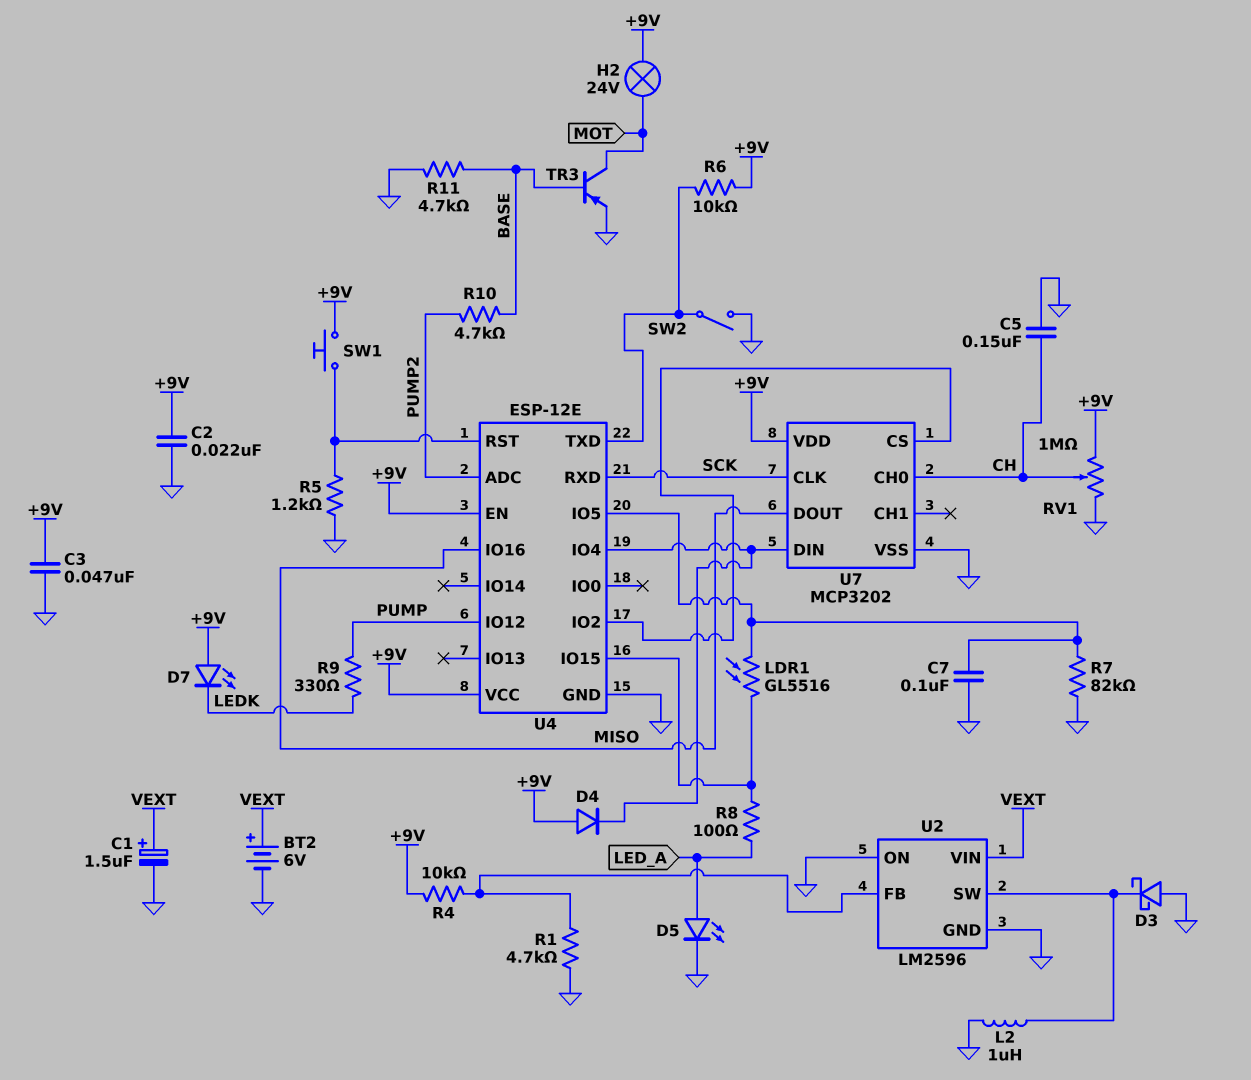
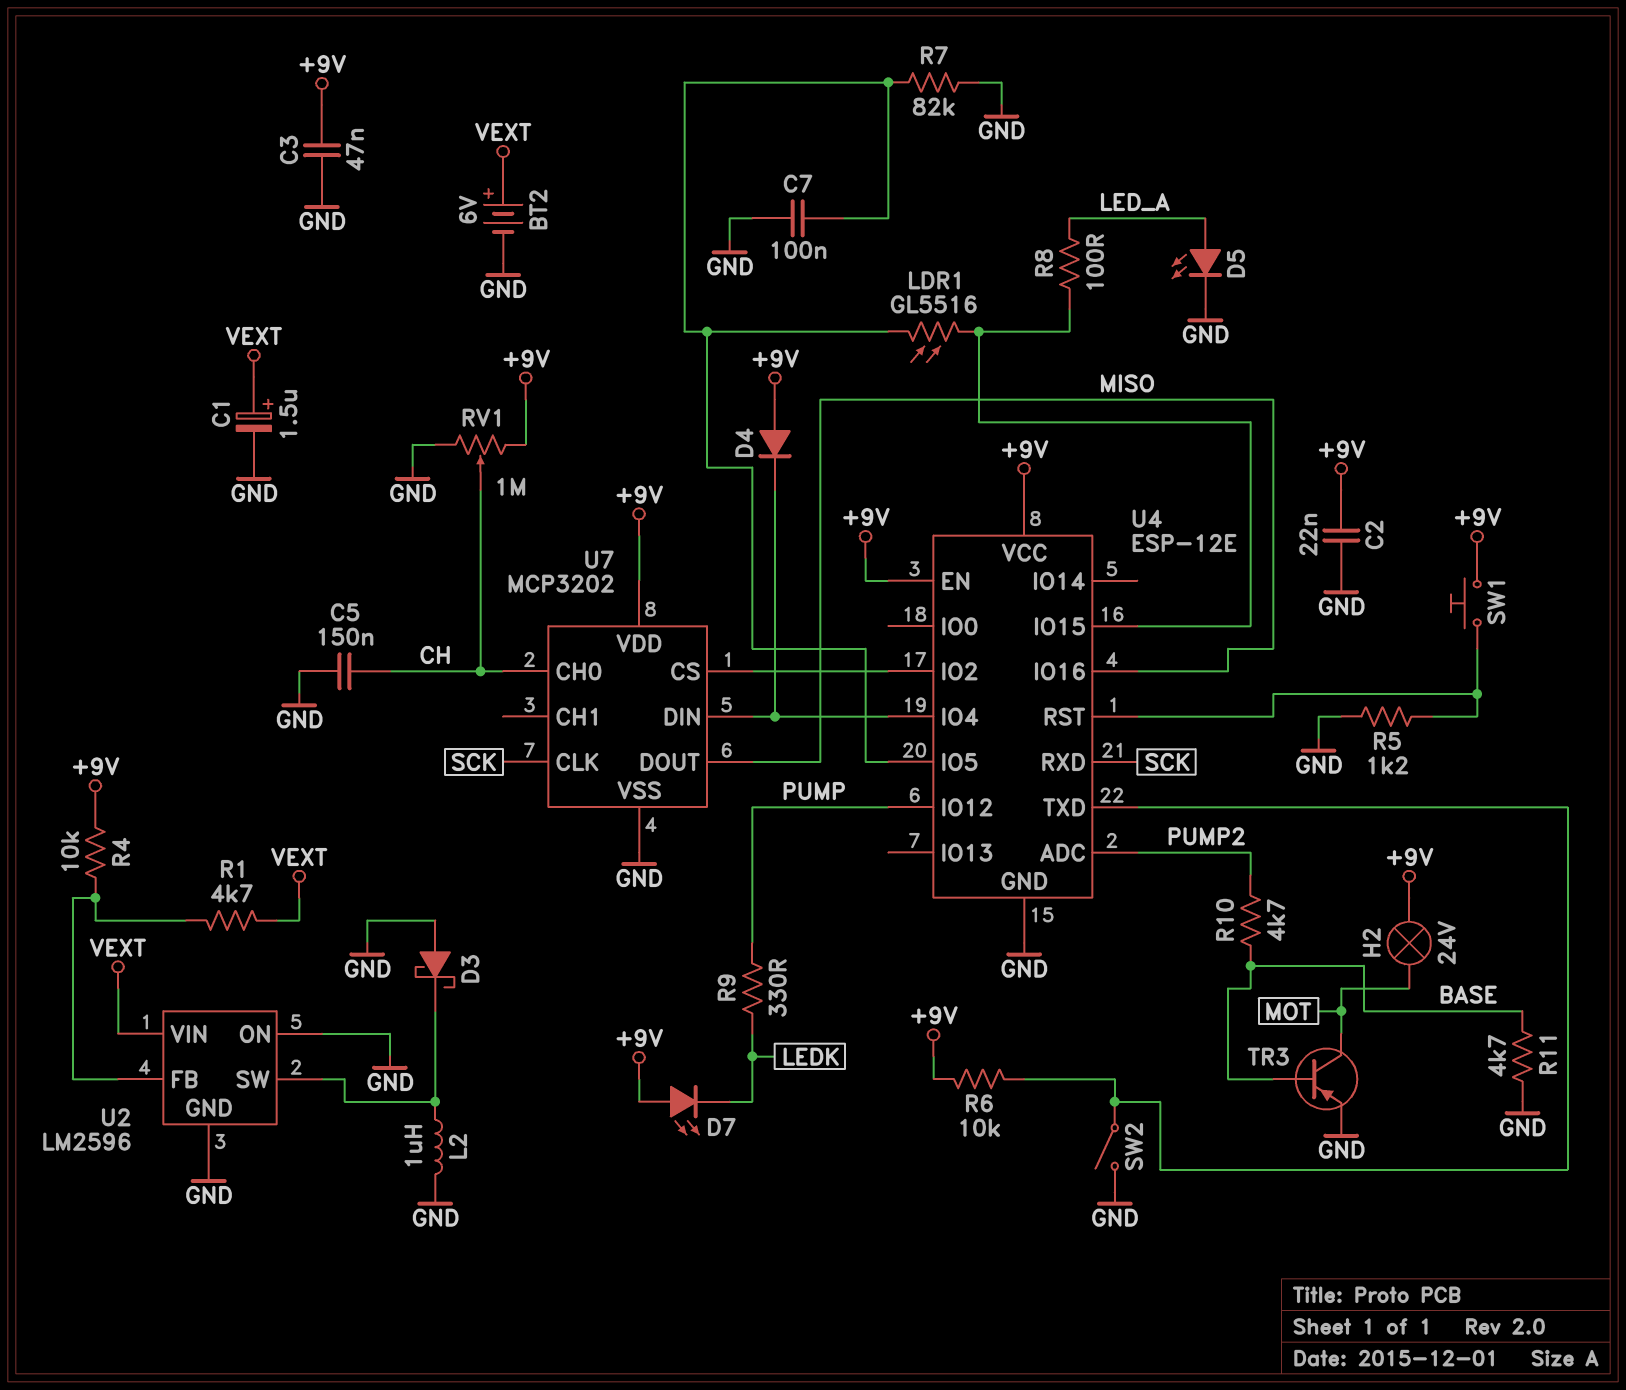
R1: 4.7k (GND, U2/FB) -> 4.7k (U2/FB, VEXT)

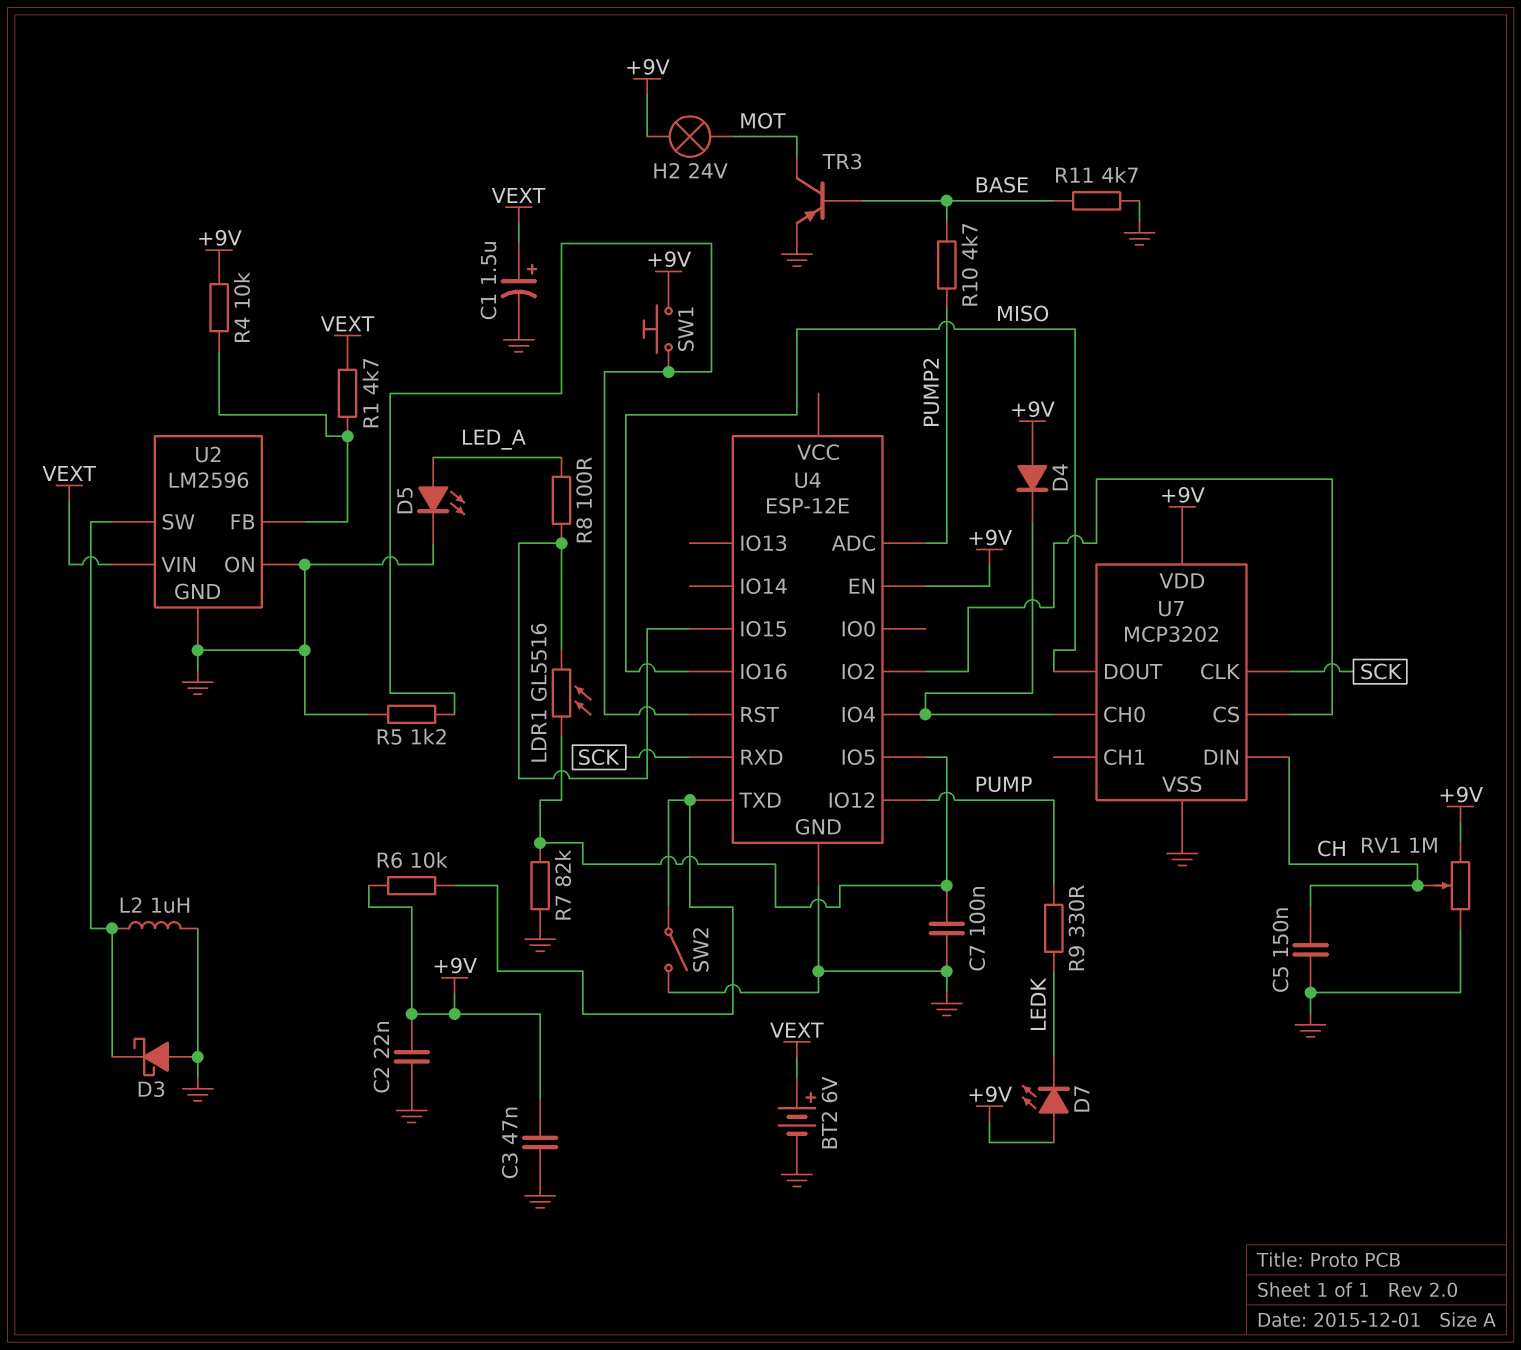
U4 pin VCC: +9V -> none
U7 pin CH0: CH -> U4/IO4
U7 pin DIN: U4/IO4 -> CH

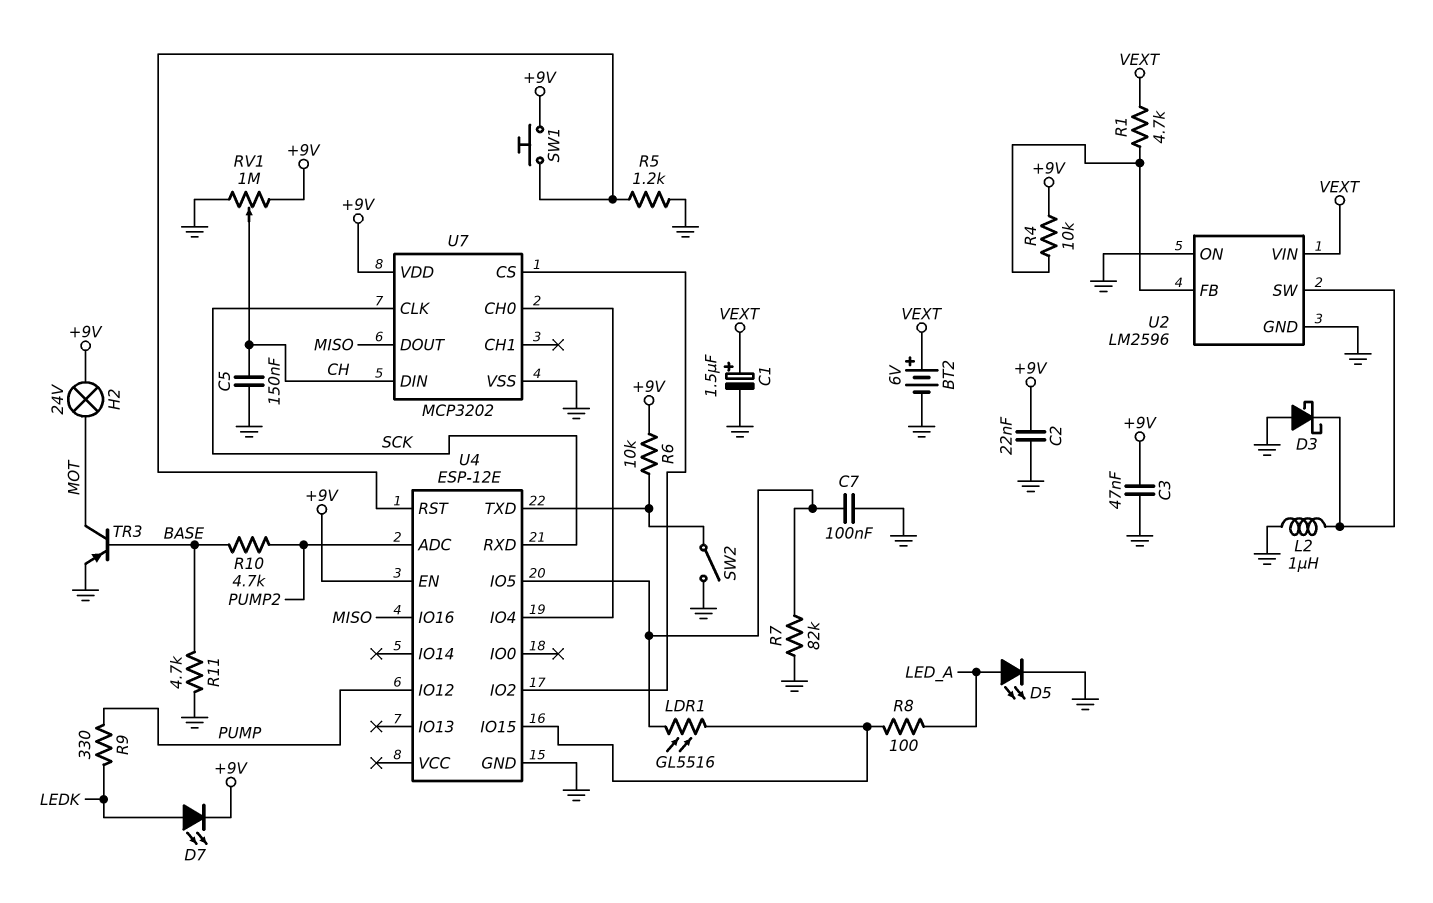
D4: diode (A +9V, K U4/IO4) -> none
D7: LED (A +9V, K LEDK) -> LED (A LEDK, K +9V)

